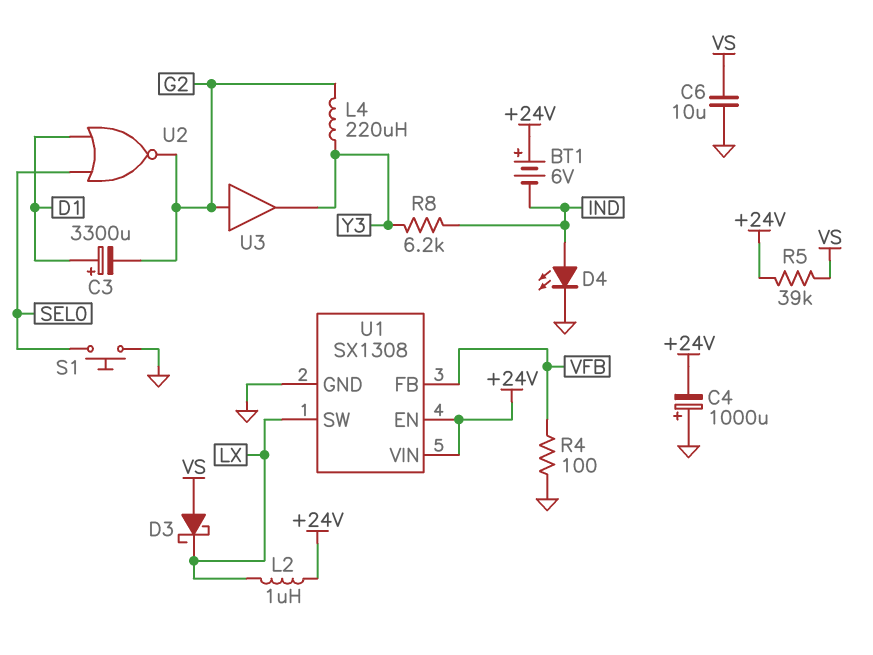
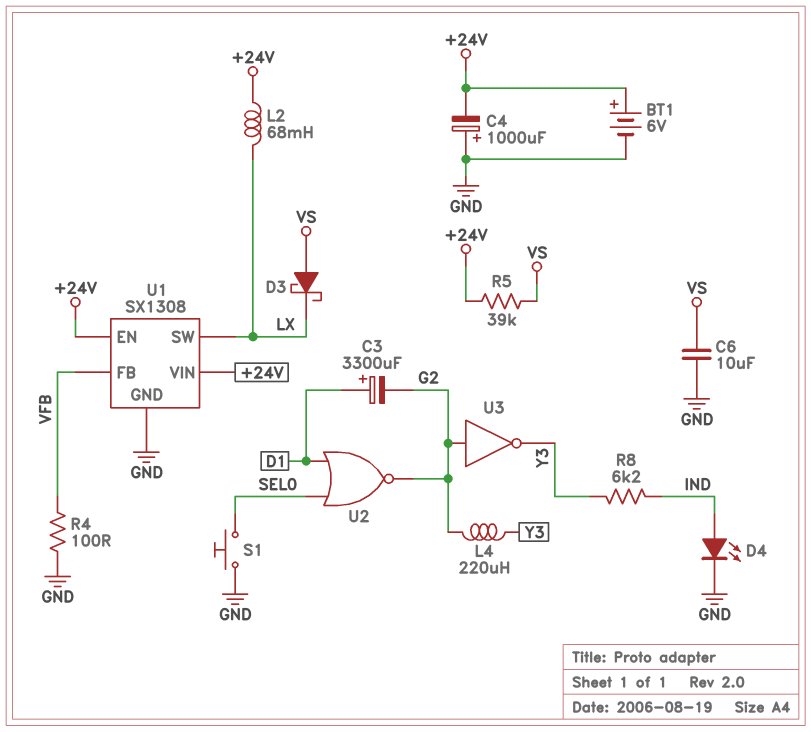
BT1: 6V (plus +24V, minus IND) -> 6V (plus +24V, minus GND)
L2: 1uH (+24V, LX) -> 68mH (+24V, LX)
U3: buffer (in G2, out Y3) -> NOT (in G2, out Y3)

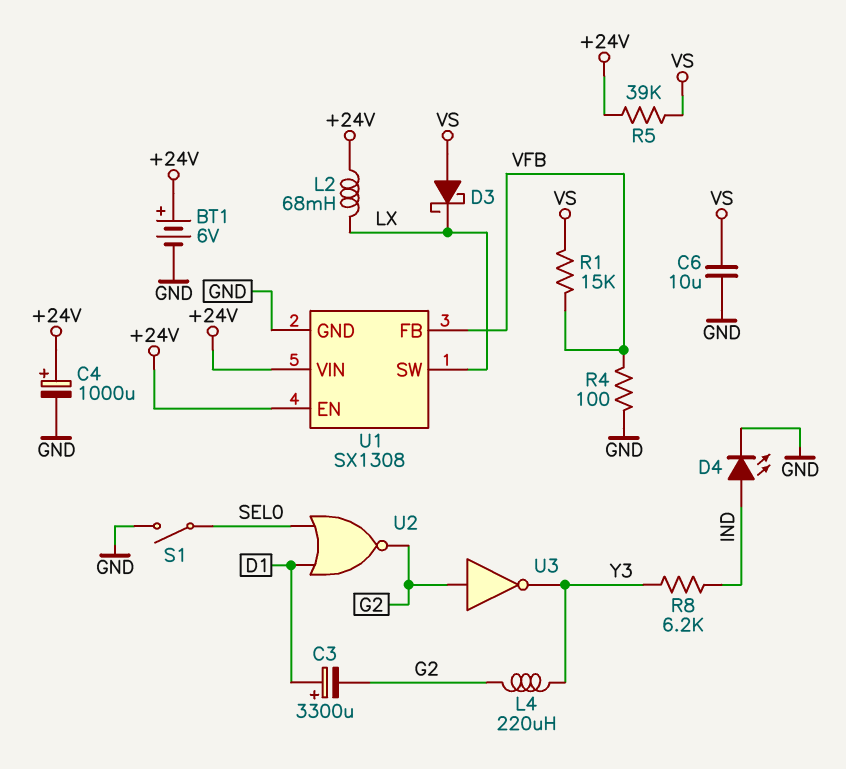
C4: 1000uF (plus GND, minus +24V) -> 1000uF (plus +24V, minus GND)
R1: none -> 15k (VFB, VS)
S1: button (GND, SEL0) -> switch (GND, SEL0)

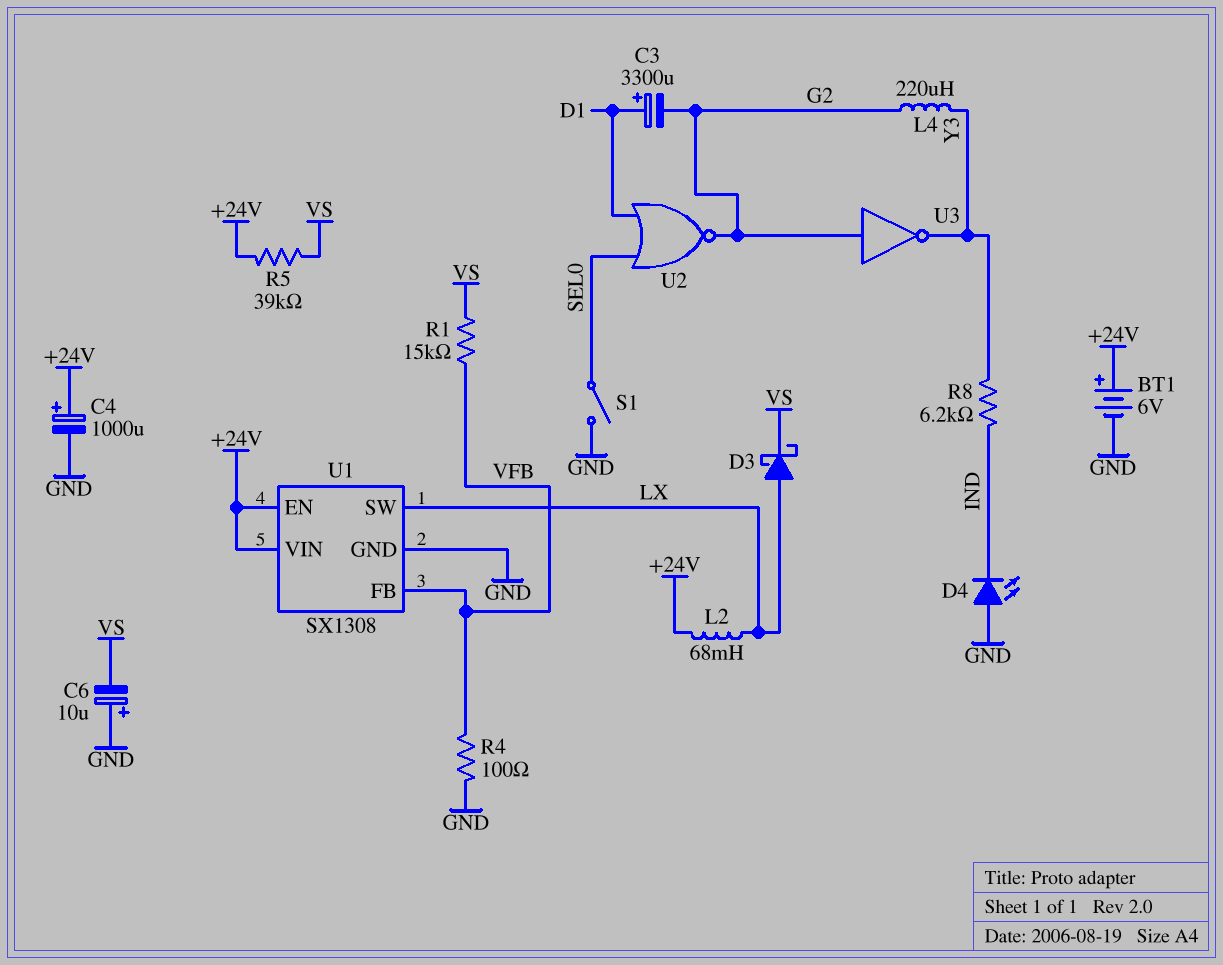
C6: 10uF (GND, VS) -> 10uF (plus GND, minus VS)
D3: schottky (A VS, K LX) -> schottky (A LX, K VS)
D4: LED (A IND, K GND) -> LED (A GND, K IND)

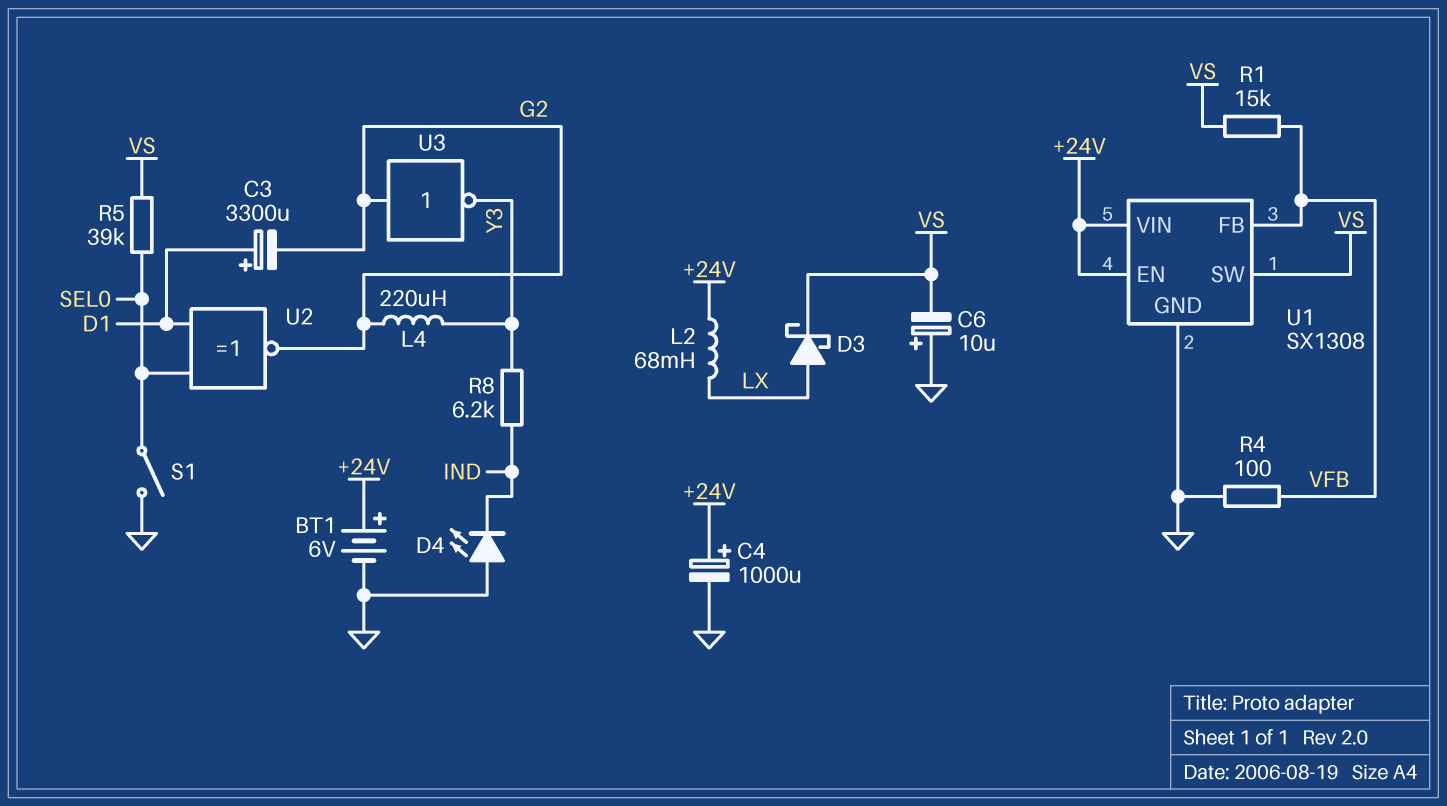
R5: 39k (+24V, VS) -> 39k (SEL0, VS)
U1 pin SW: LX -> VS
U2: NOR (in D1, in SEL0, out G2) -> XNOR (in D1, in SEL0, out G2)

